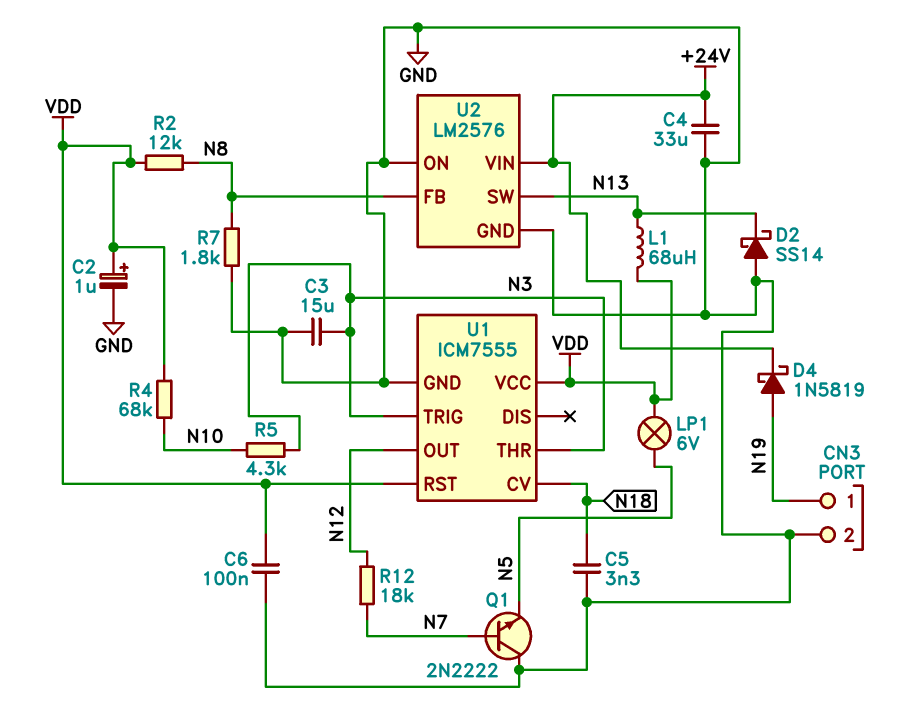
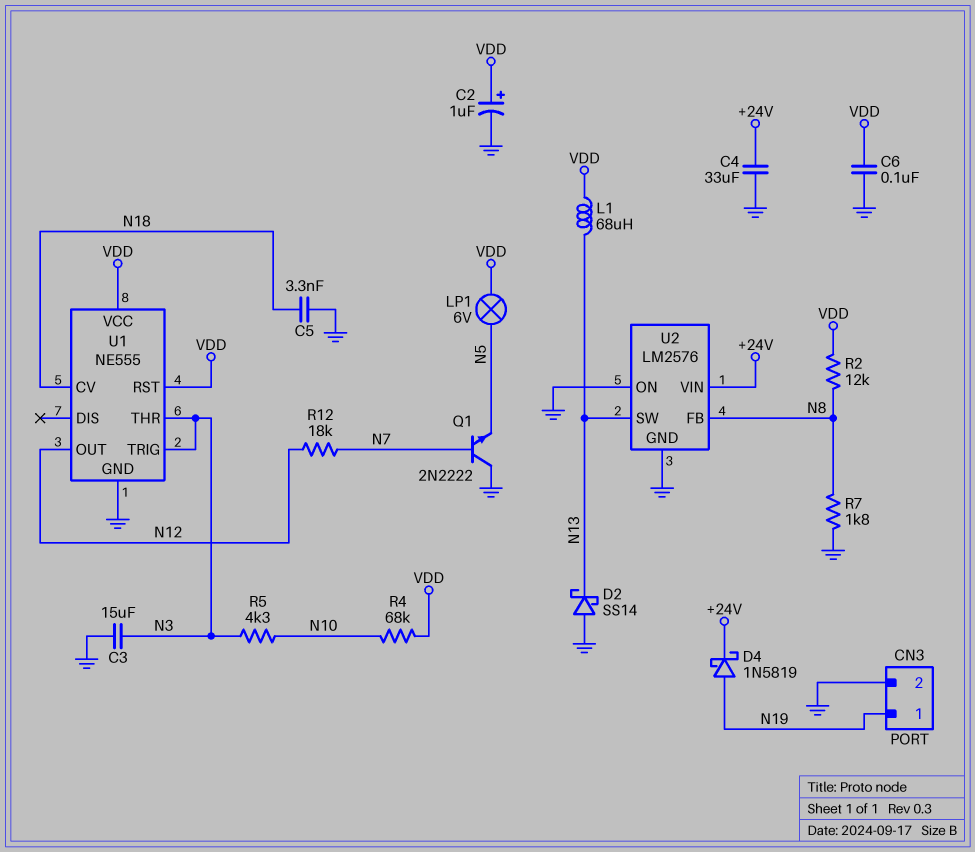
U1: ICM7555 -> NE555

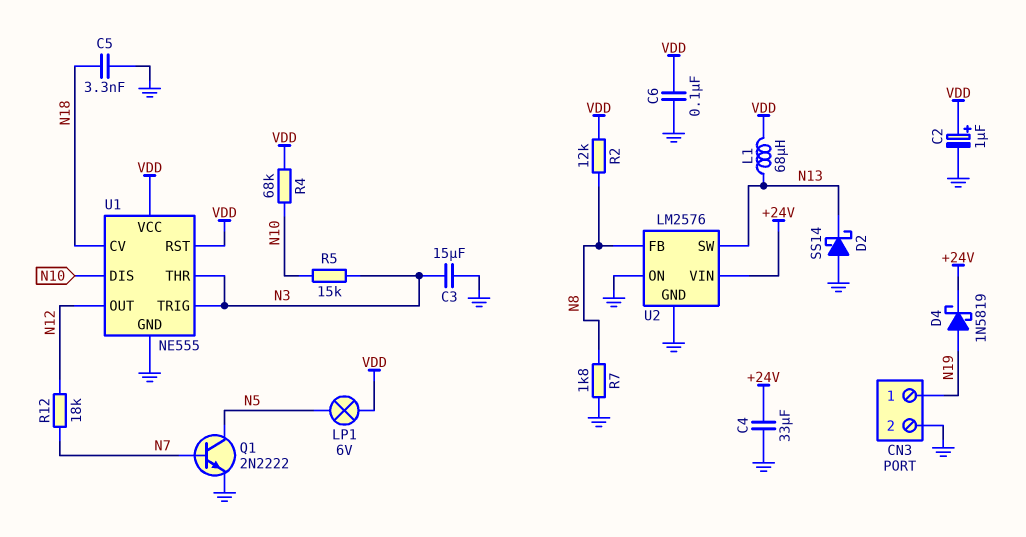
Q1: NPN 2N2222 (B N7, C GND, E N5) -> NPN 2N2222 (B N7, C N5, E GND)
R5: 4.3k (N3, N10) -> 15k (N3, N10)
U1 pin DIS: none -> N10

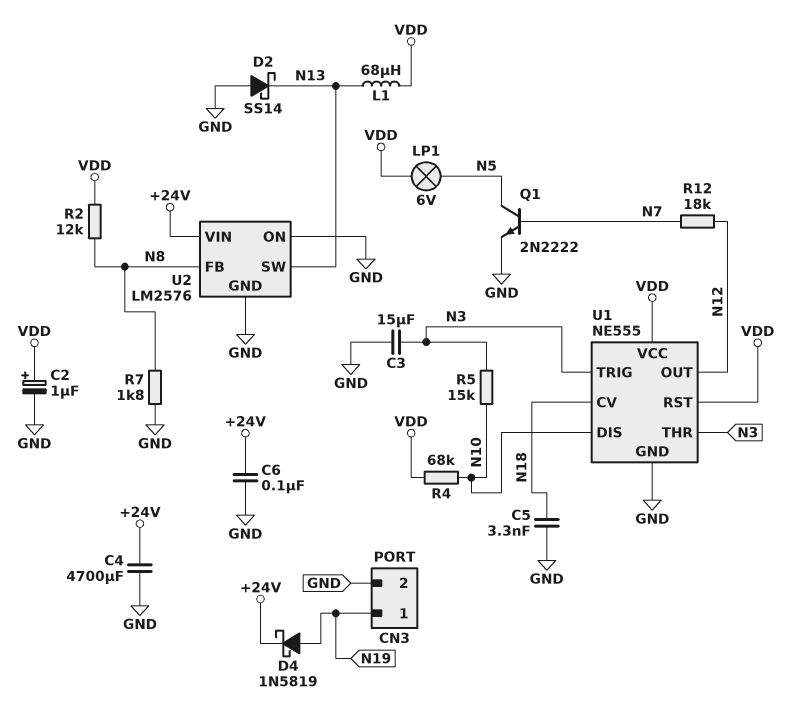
C4: 33uF (+24V, GND) -> 4700uF (+24V, GND)
C6: 100nF (GND, VDD) -> 100nF (+24V, GND)

